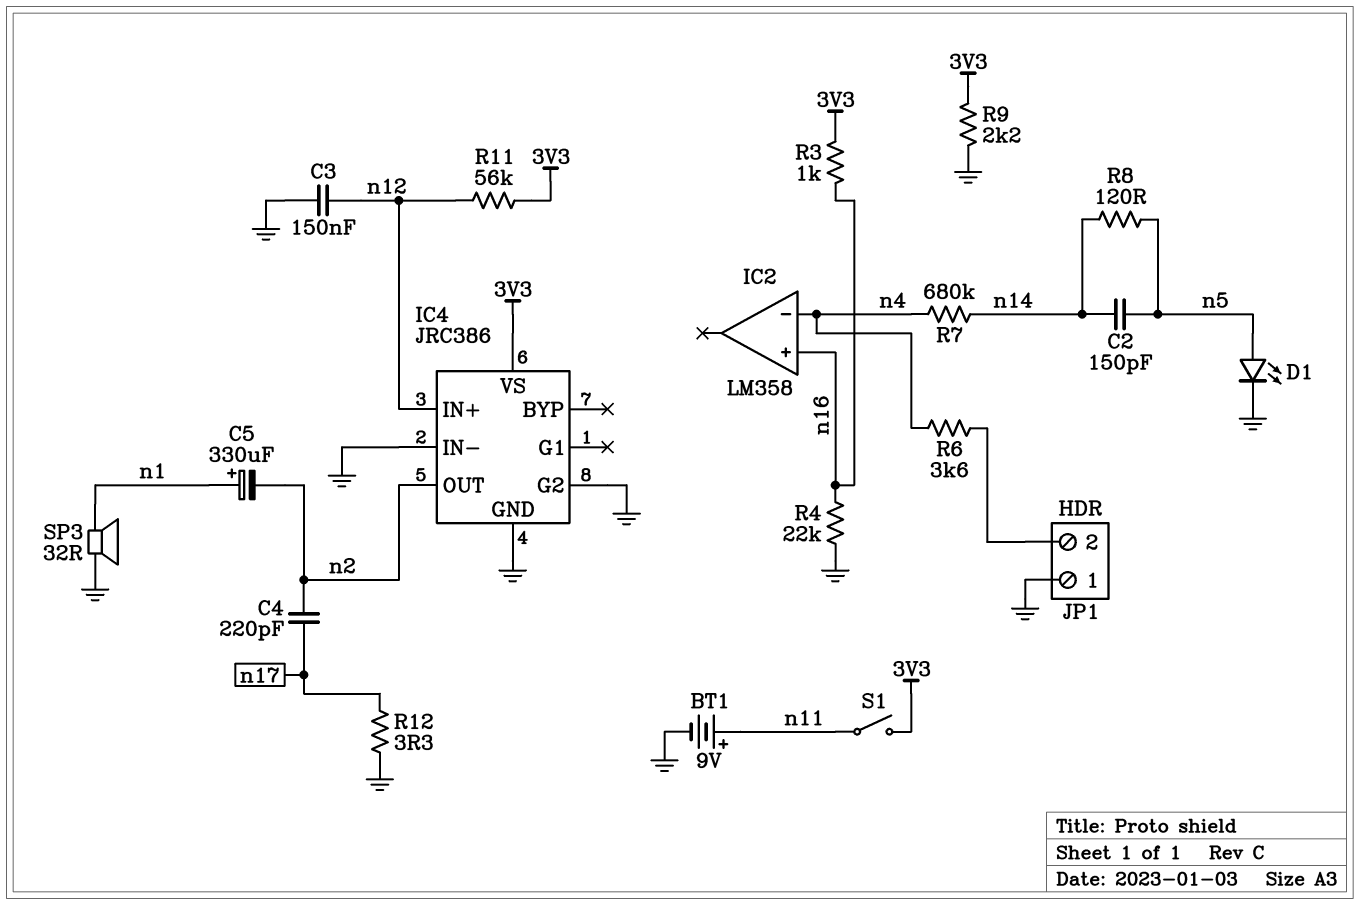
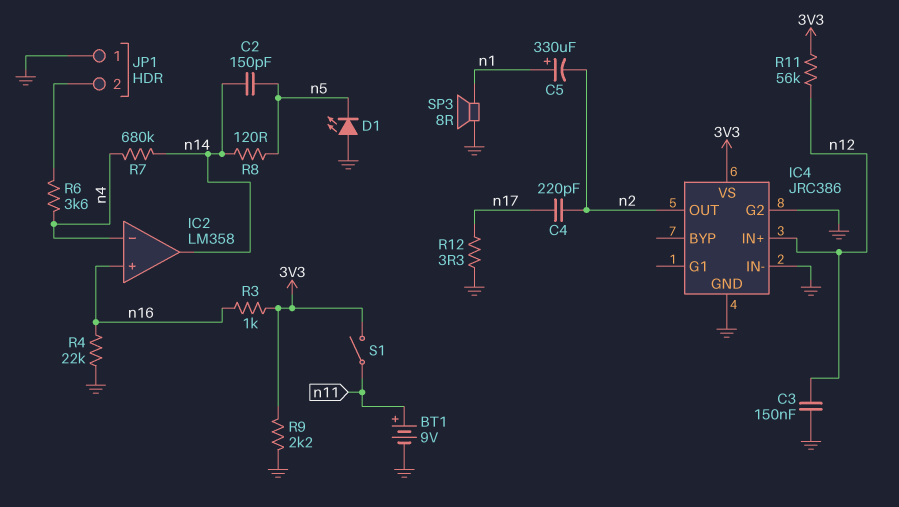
D1: LED (A n5, K GND) -> LED (A GND, K n5)
IC2 pin out: none -> n14
SP3: speaker 32R (GND, n1) -> speaker 8R (GND, n1)

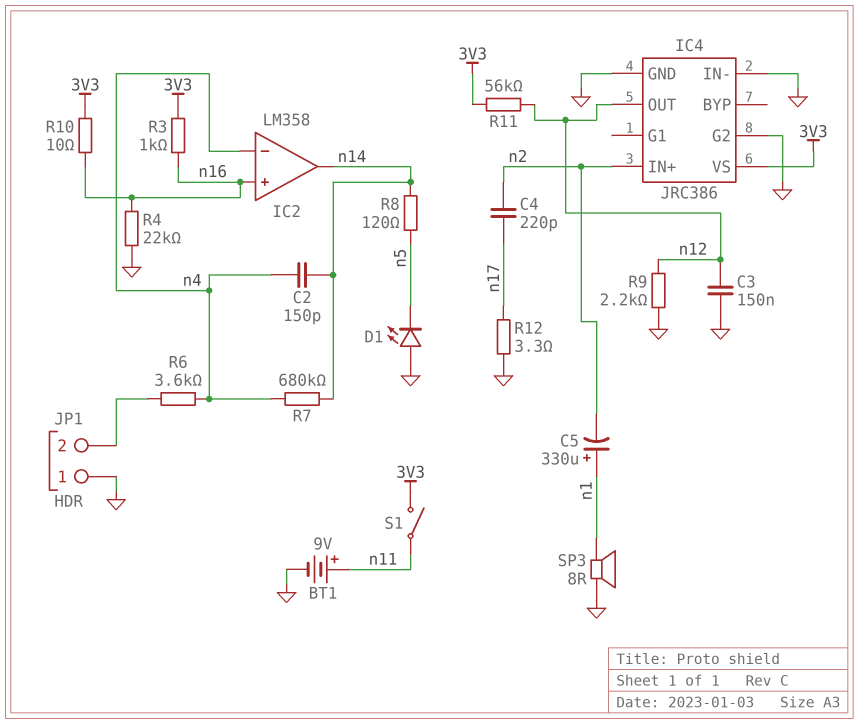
C2: 150pF (n5, n14) -> 150pF (n4, n14)
IC4 pin IN+: n12 -> n2
IC4 pin OUT: n2 -> n12
R9: 2.2k (3V3, GND) -> 2.2k (GND, n12)
R10: none -> 10 (3V3, n16)

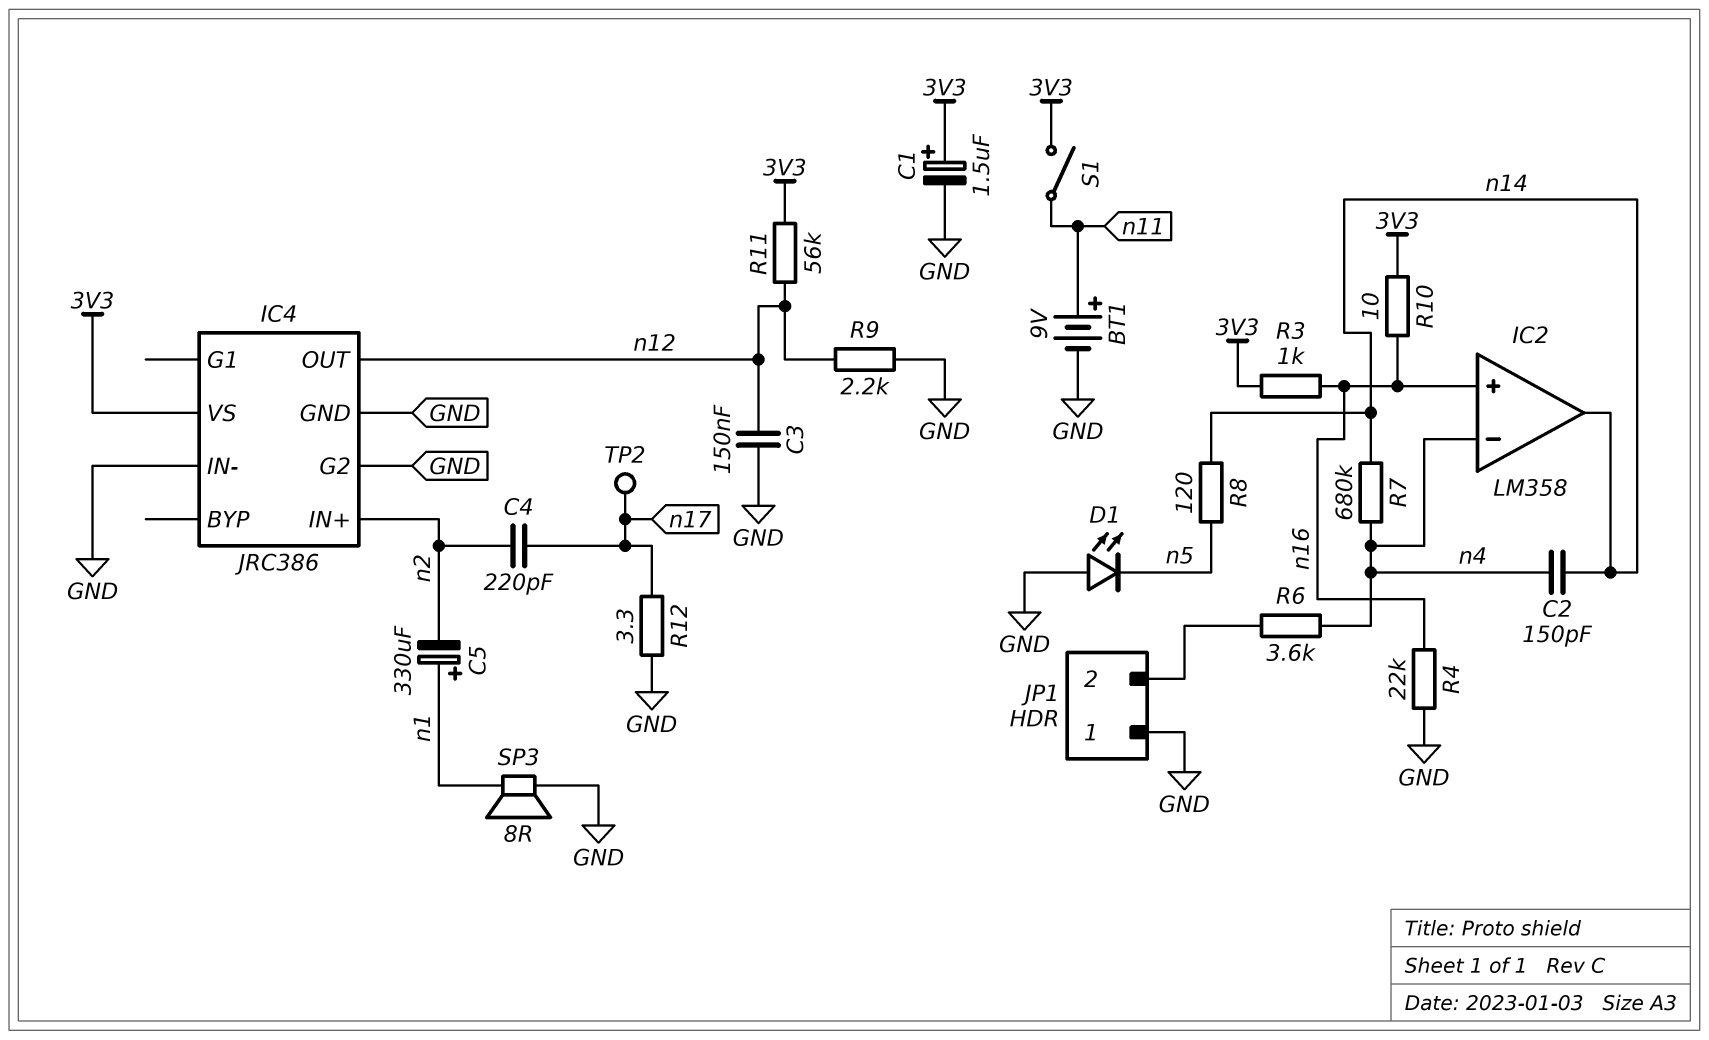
C1: none -> 1.5uF (plus 3V3, minus GND)
TP2: none -> test point (n17)

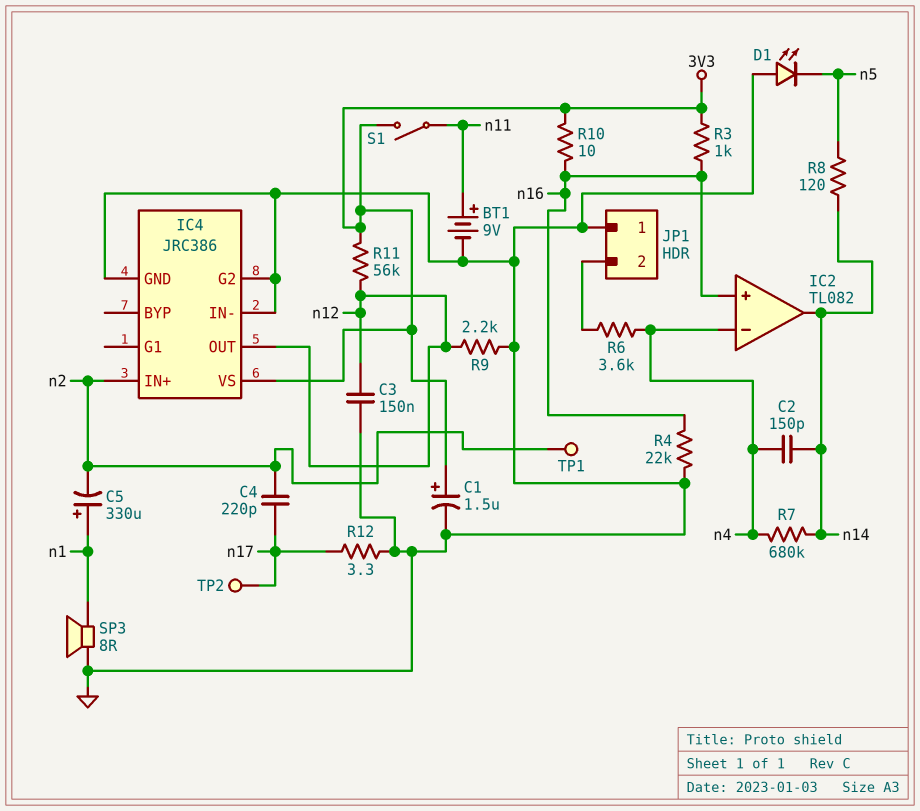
IC2: LM358 -> TL082
TP1: none -> test point (n2)

